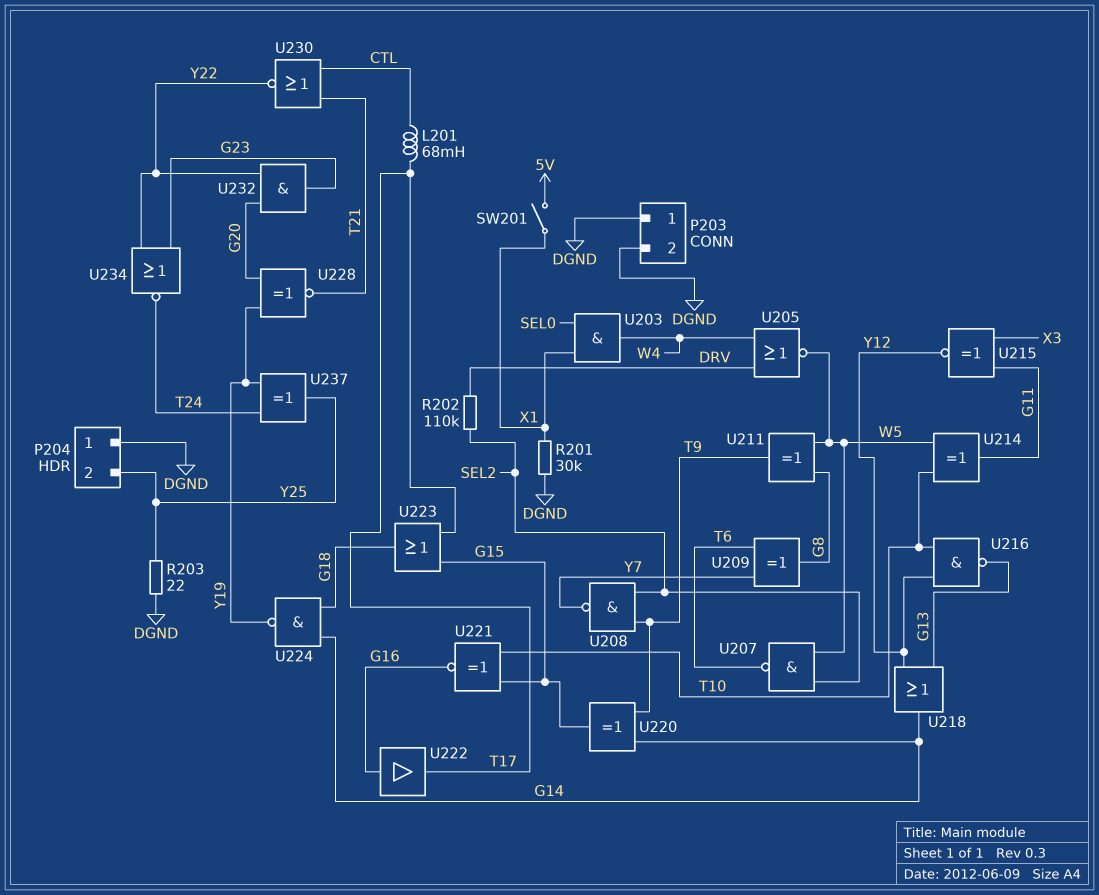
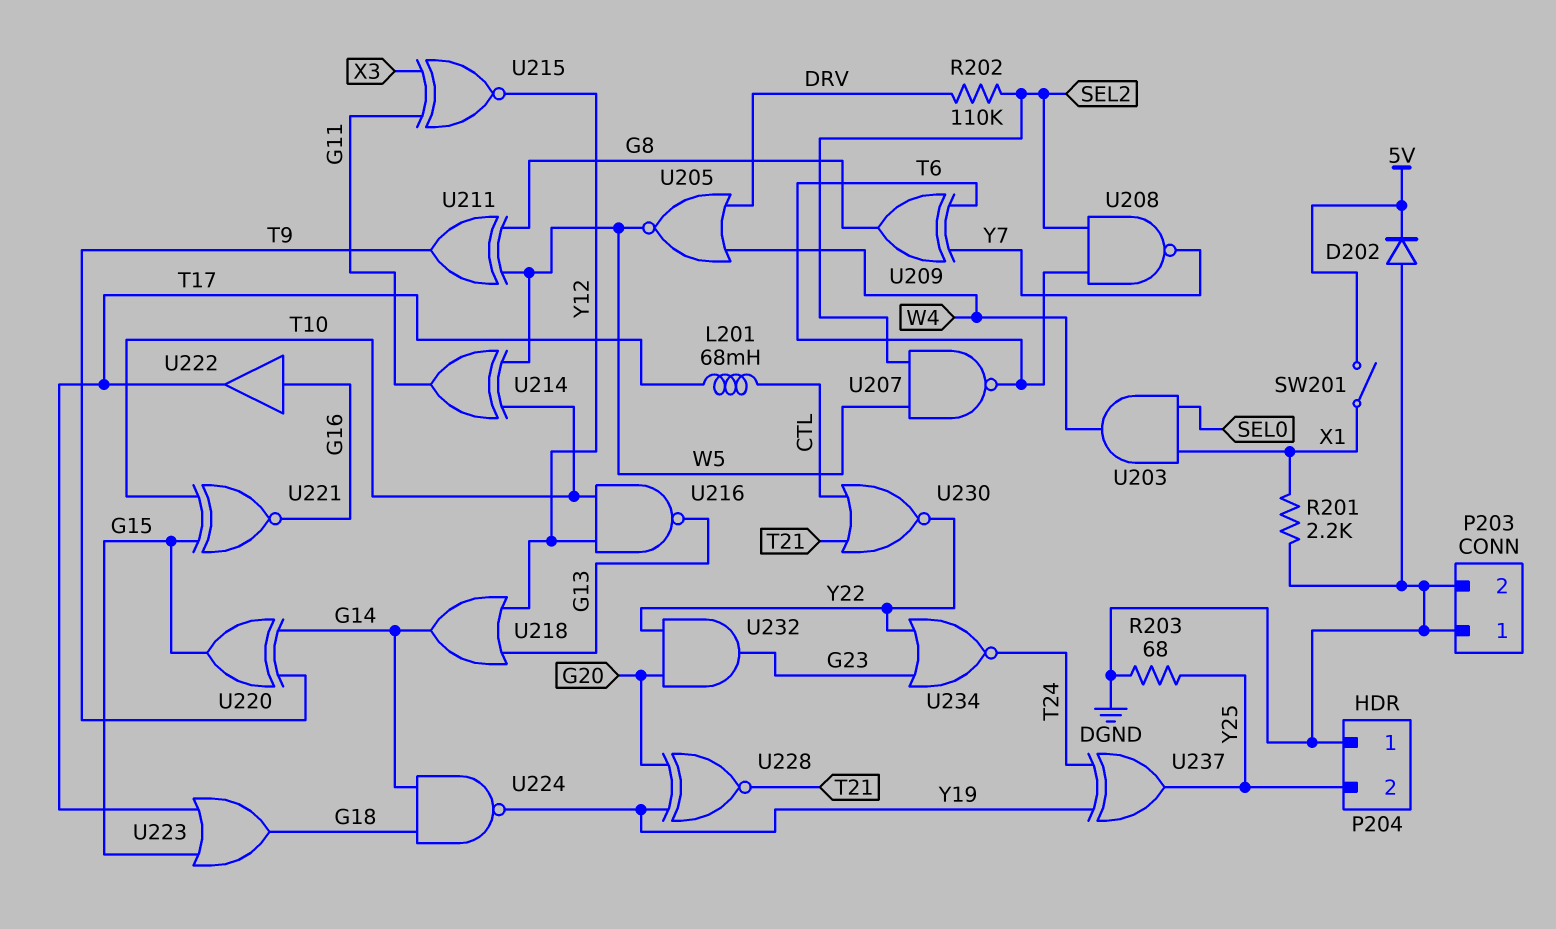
D202: none -> diode (A DGND, K 5V)
R201: 30k (DGND, X1) -> 2.2k (DGND, X1)
R203: 22 (DGND, Y25) -> 68 (DGND, Y25)
U208: NAND (in SEL2, in T9, out Y7) -> NAND (in SEL2, in T6, out Y7)

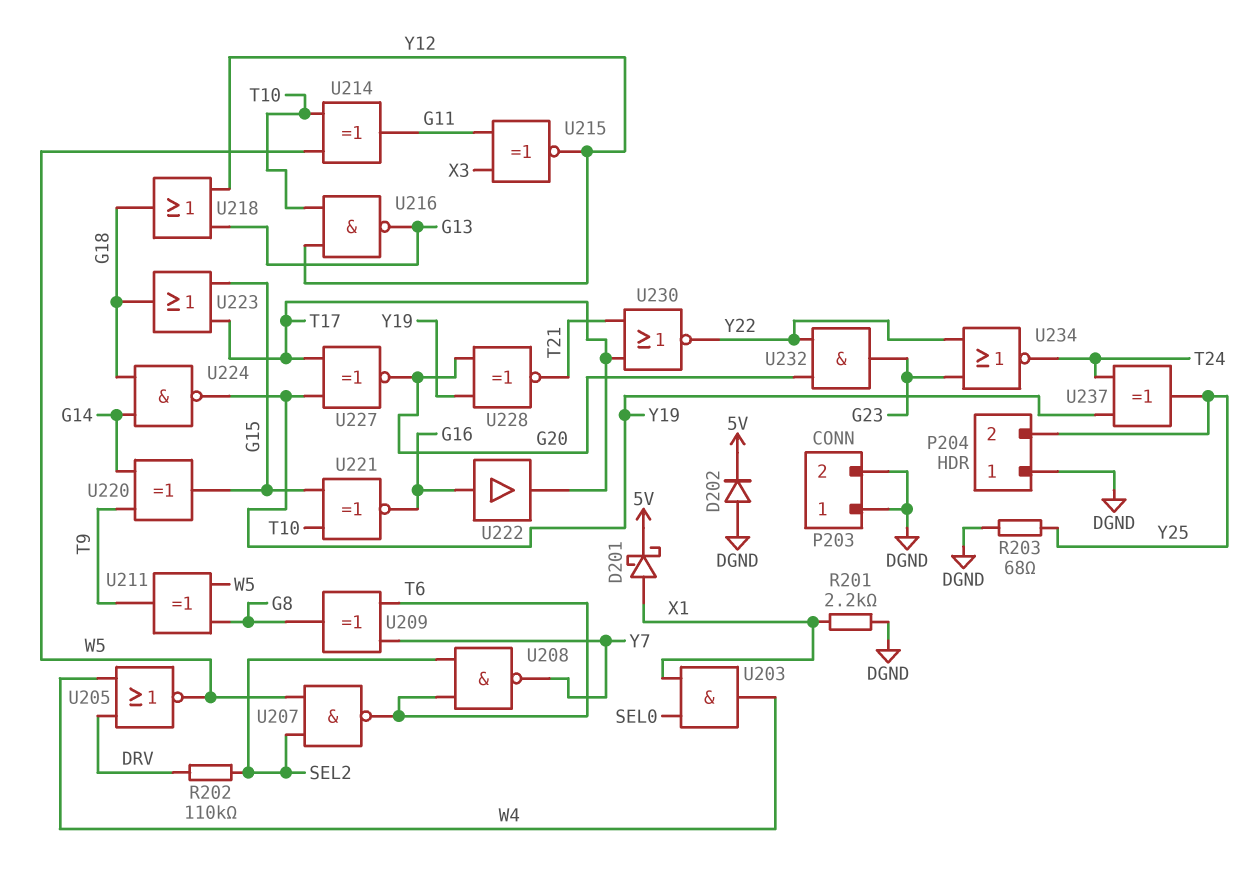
D201: none -> schottky (A X1, K 5V)
L201: 68mH (CTL, T17) -> none
SW201: switch (5V, X1) -> none
U218: OR (in G13, in Y12, out G14) -> OR (in G13, in Y12, out G18)
U227: none -> XNOR (in T17, in Y19, out G20)
U230: NOR (in CTL, in T21, out Y22) -> NOR (in T17, in T21, out Y22)

